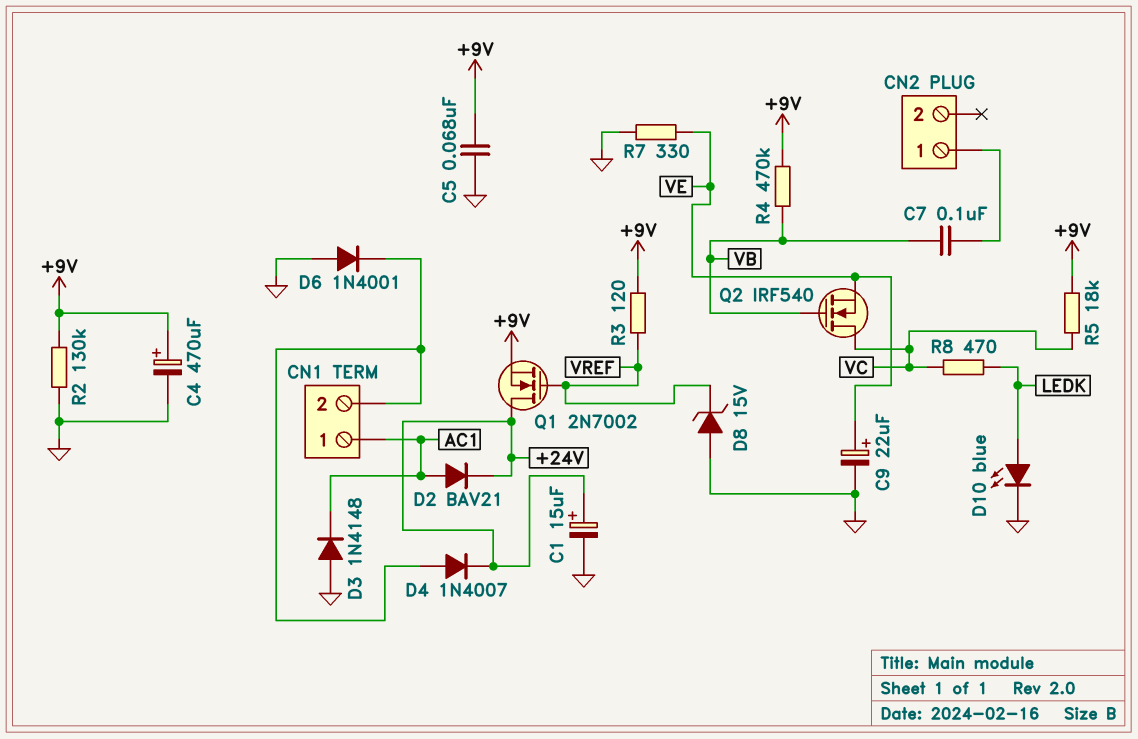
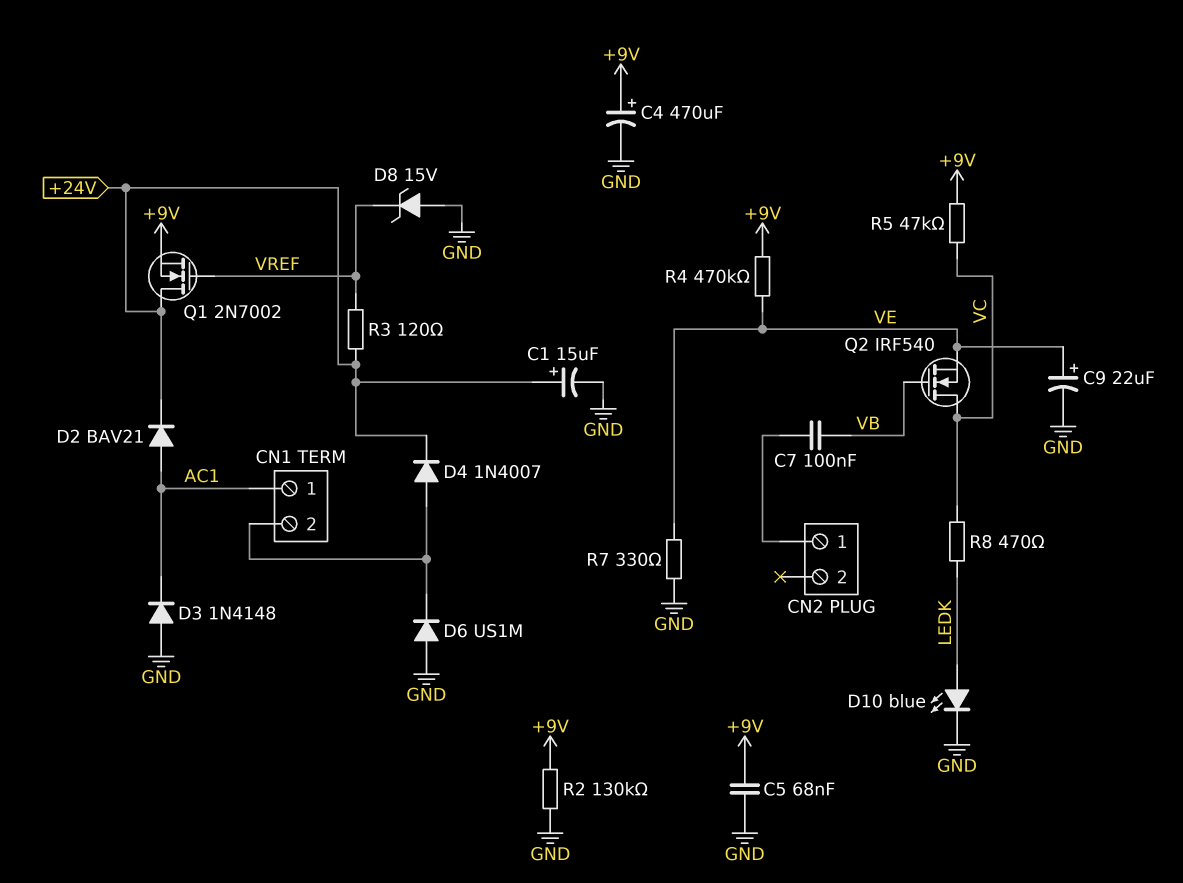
D6: diode 1N4001 (A GND, K CN1/2) -> diode US1M (A GND, K CN1/2)
R3: 120 (+9V, VREF) -> 120 (+24V, VREF)
R4: 470k (+9V, VB) -> 470k (+9V, VE)
R5: 18k (+9V, VC) -> 47k (+9V, VC)

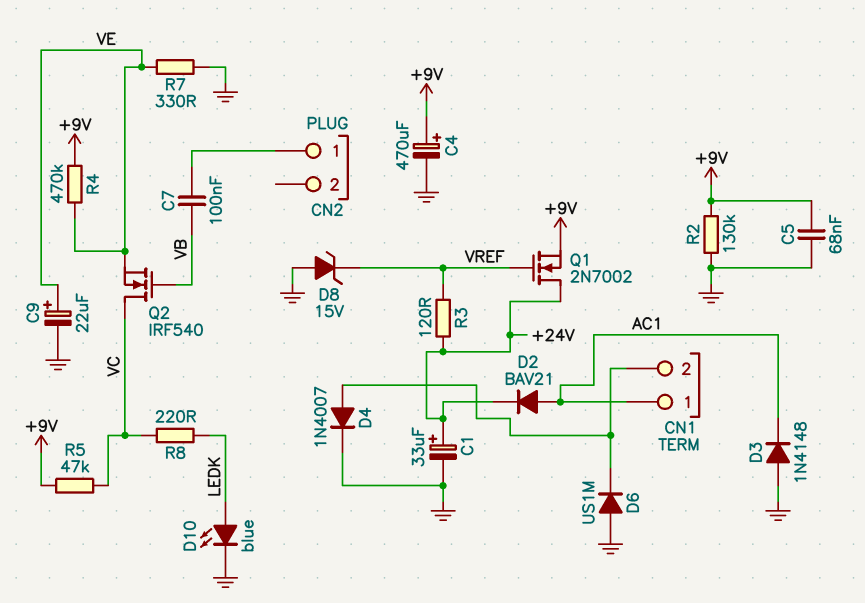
C1: 15uF (plus +24V, minus GND) -> 33uF (plus +24V, minus GND)
D4: diode 1N4007 (A CN1/2, K +24V) -> diode 1N4007 (A CN1/2, K GND)
R8: 470 (LEDK, VC) -> 220 (LEDK, VC)

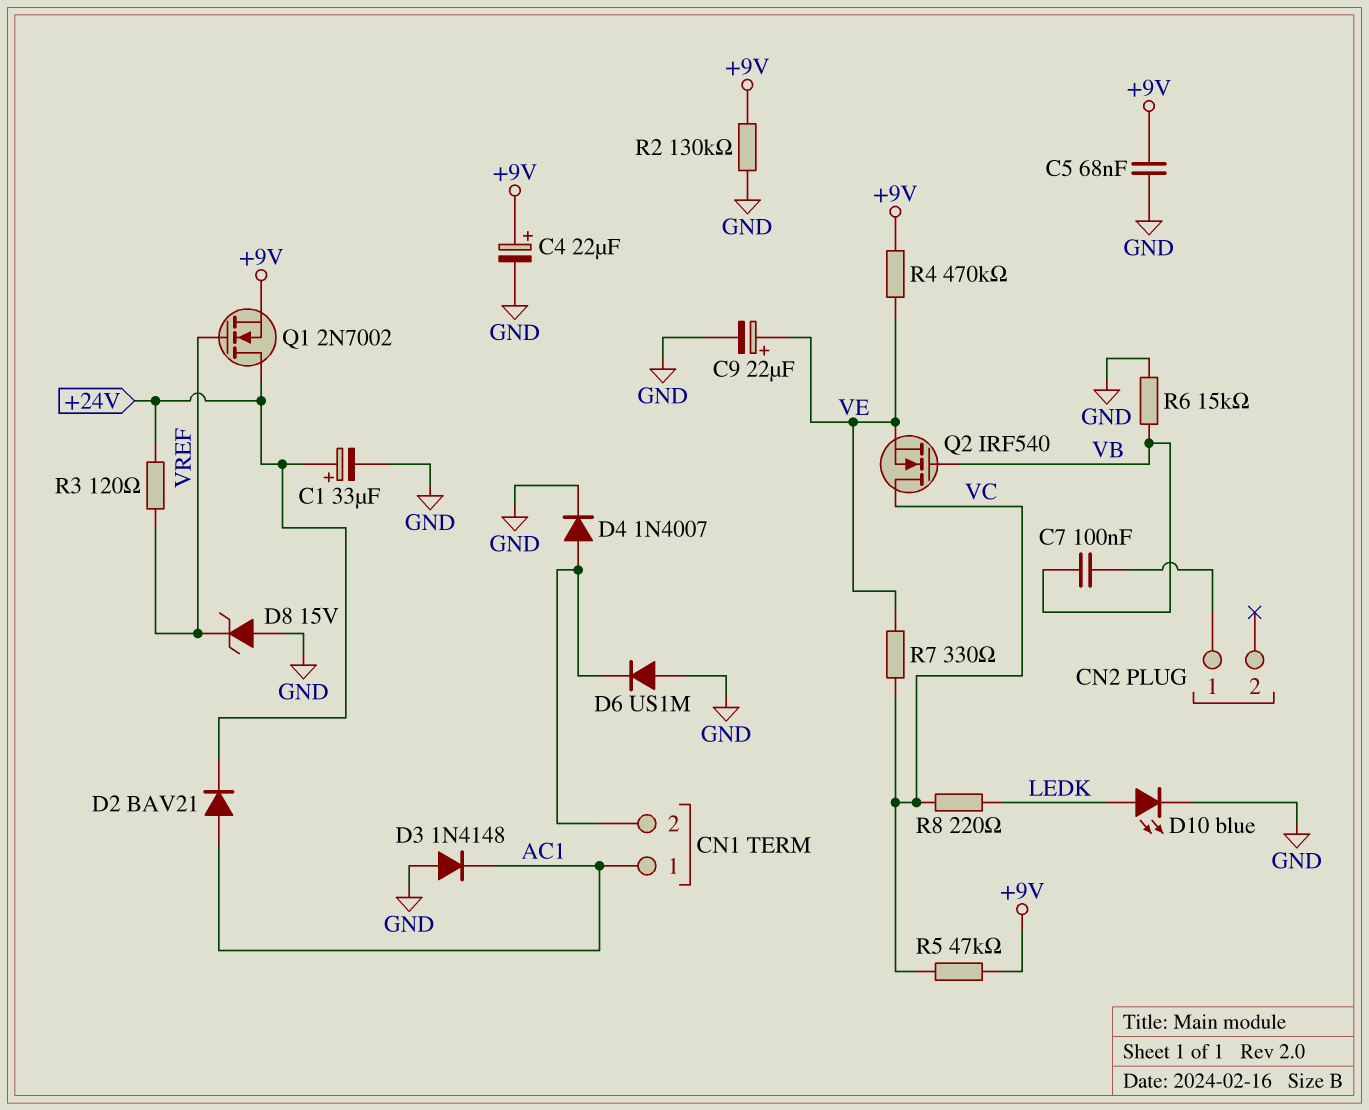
C4: 470uF (plus +9V, minus GND) -> 22uF (plus +9V, minus GND)
R6: none -> 15k (GND, VB)
R7: 330 (GND, VE) -> 330 (VC, VE)

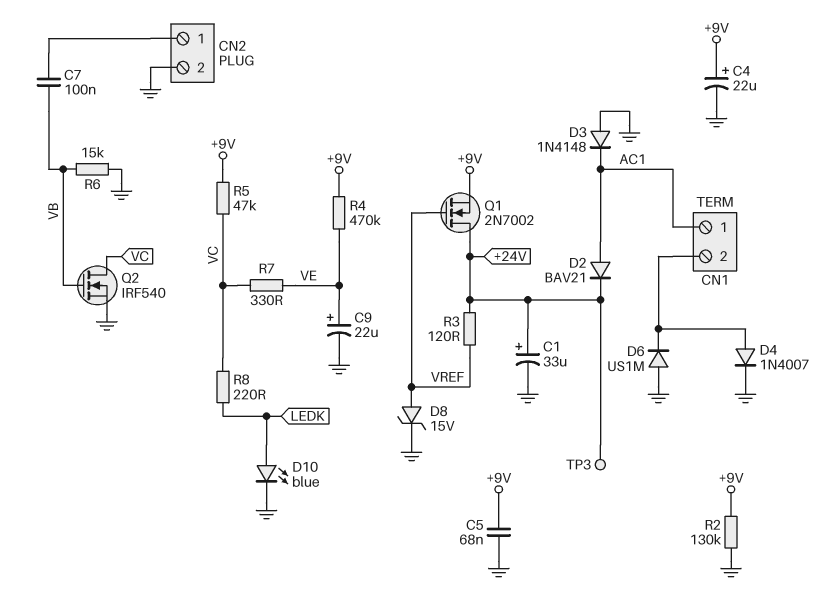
CN2 pin 2: none -> GND
D8: zener 15V (A GND, K VREF) -> zener 15V (A VREF, K GND)
Q2: NMOS IRF540 (G VB, D VC, S VE) -> NMOS IRF540 (G VB, D VC, S GND)
TP3: none -> test point (+24V)

